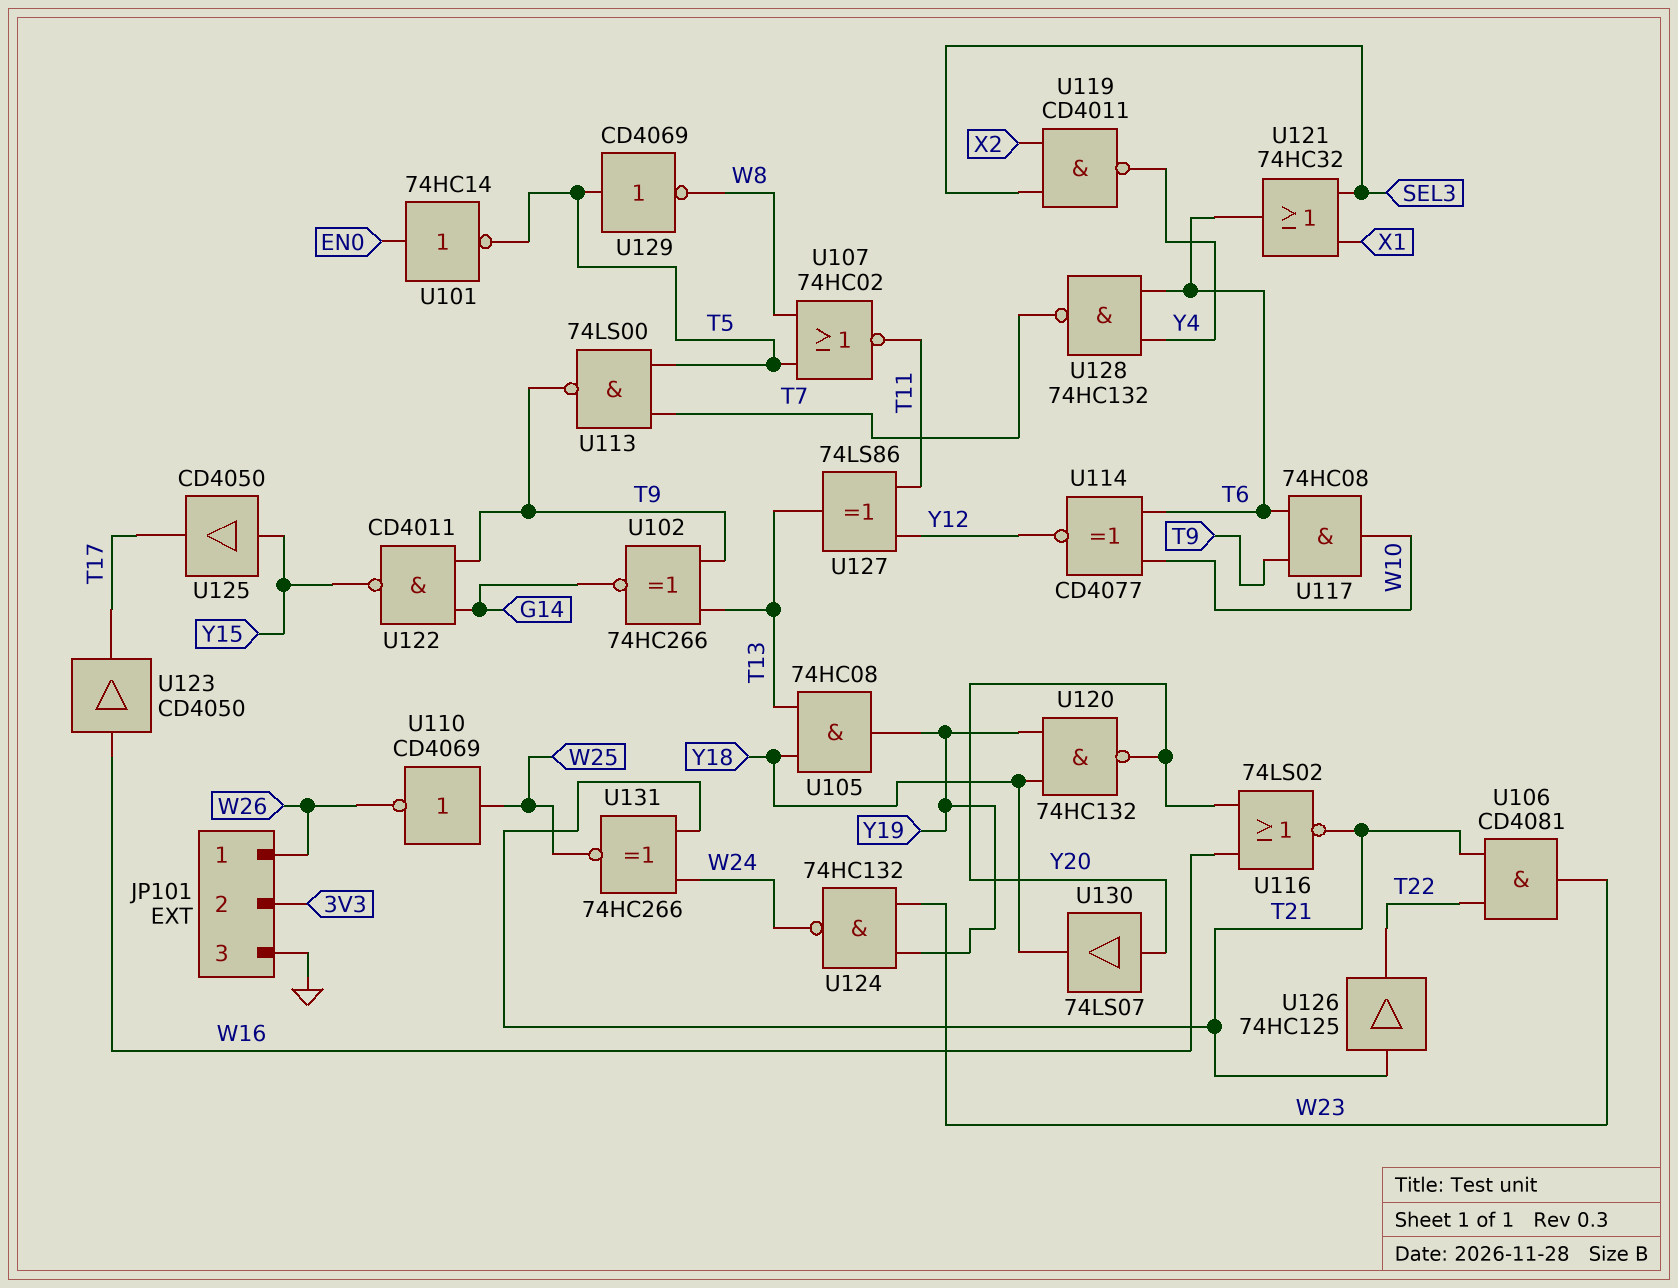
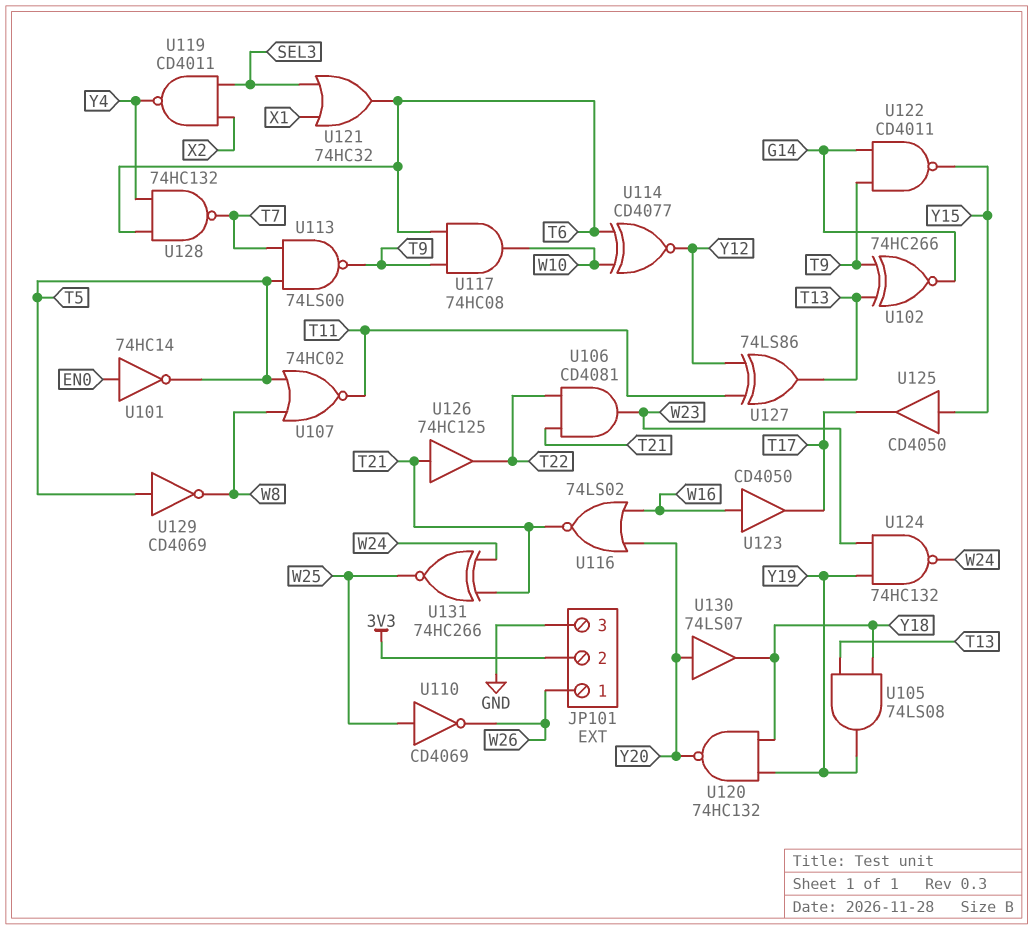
U105: AND 74HC08 (in T13, in Y18, out Y19) -> AND 74LS08 (in T13, in Y18, out Y19)

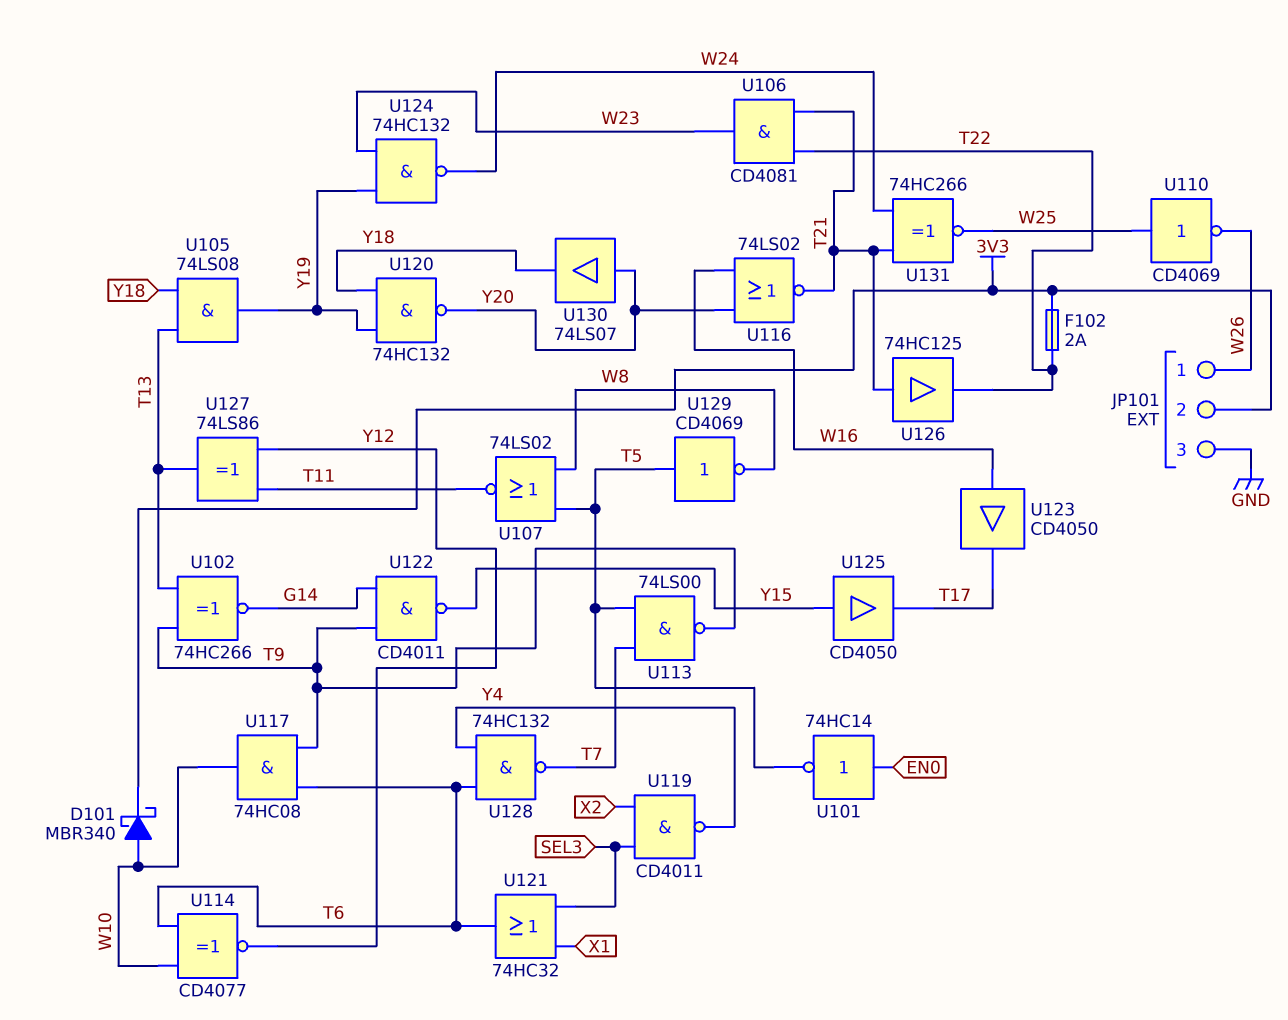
D101: none -> schottky MBR340 (A W10, K 3V3)
F102: none -> 2A (3V3, T22)
U107: NOR 74HC02 (in T5, in W8, out T11) -> NOR 74LS02 (in T5, in W8, out T11)

